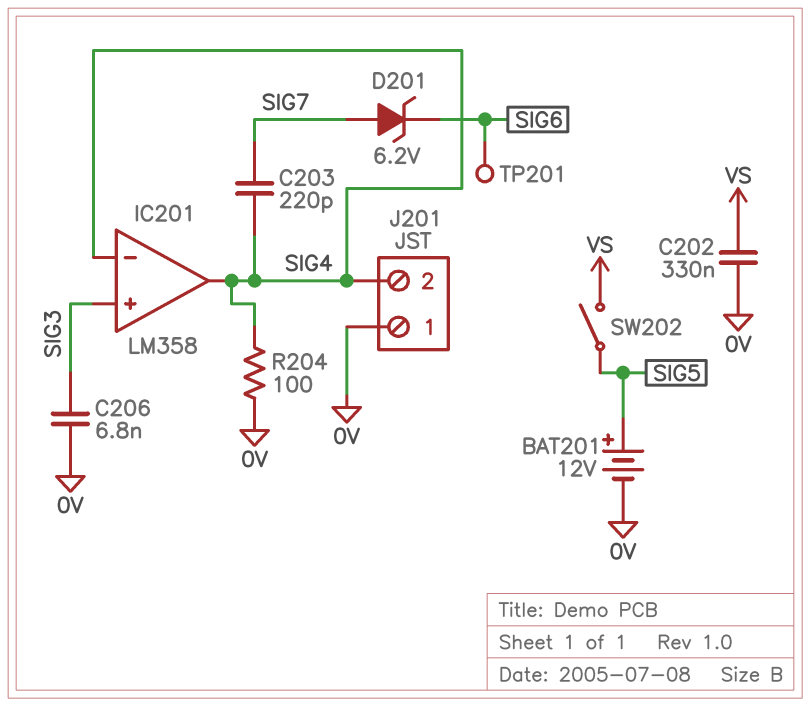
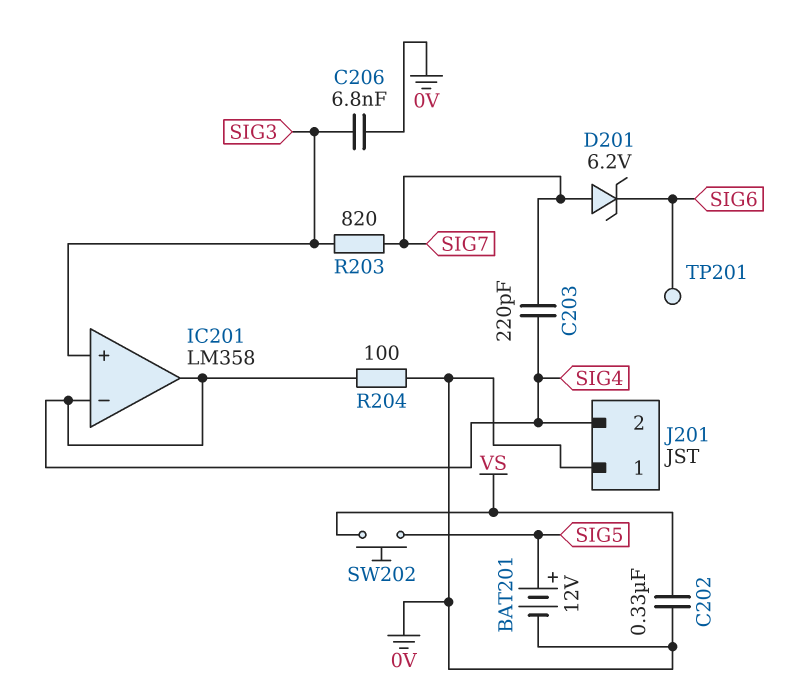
R203: none -> 820 (SIG3, SIG7)
SW202: switch (SIG5, VS) -> button (SIG5, VS)

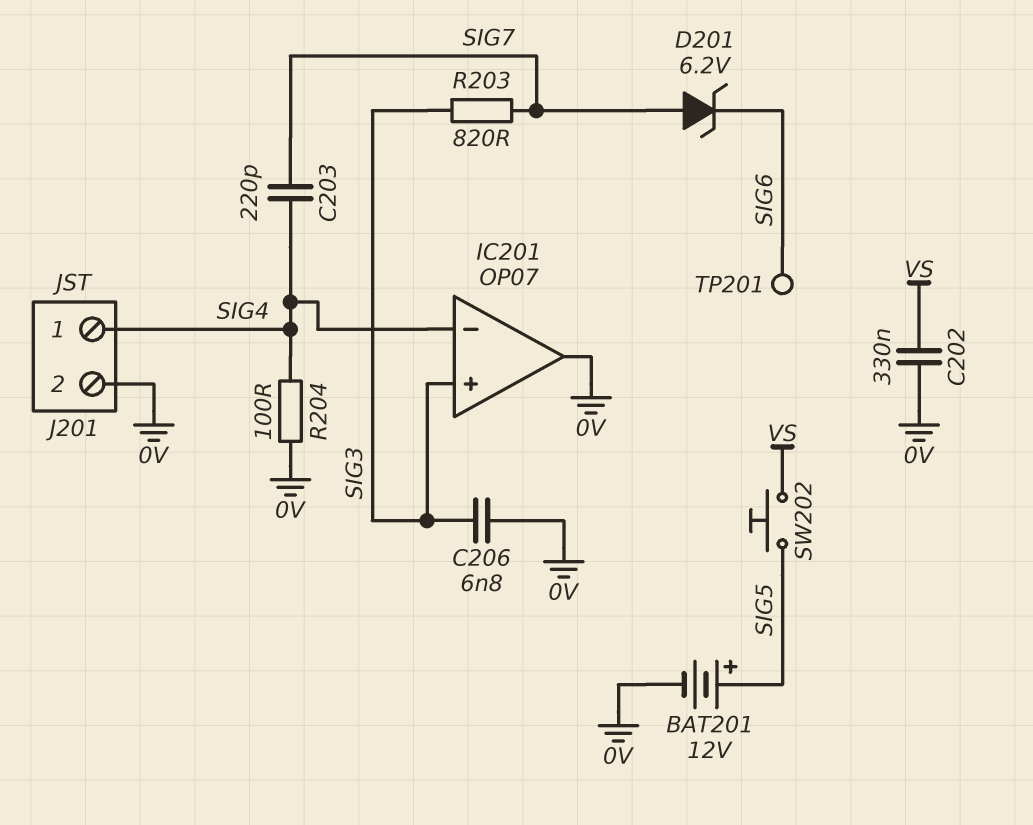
IC201: LM358 -> OP07
IC201 pin out: SIG4 -> 0V
J201 pin 1: 0V -> SIG4
J201 pin 2: SIG4 -> 0V

